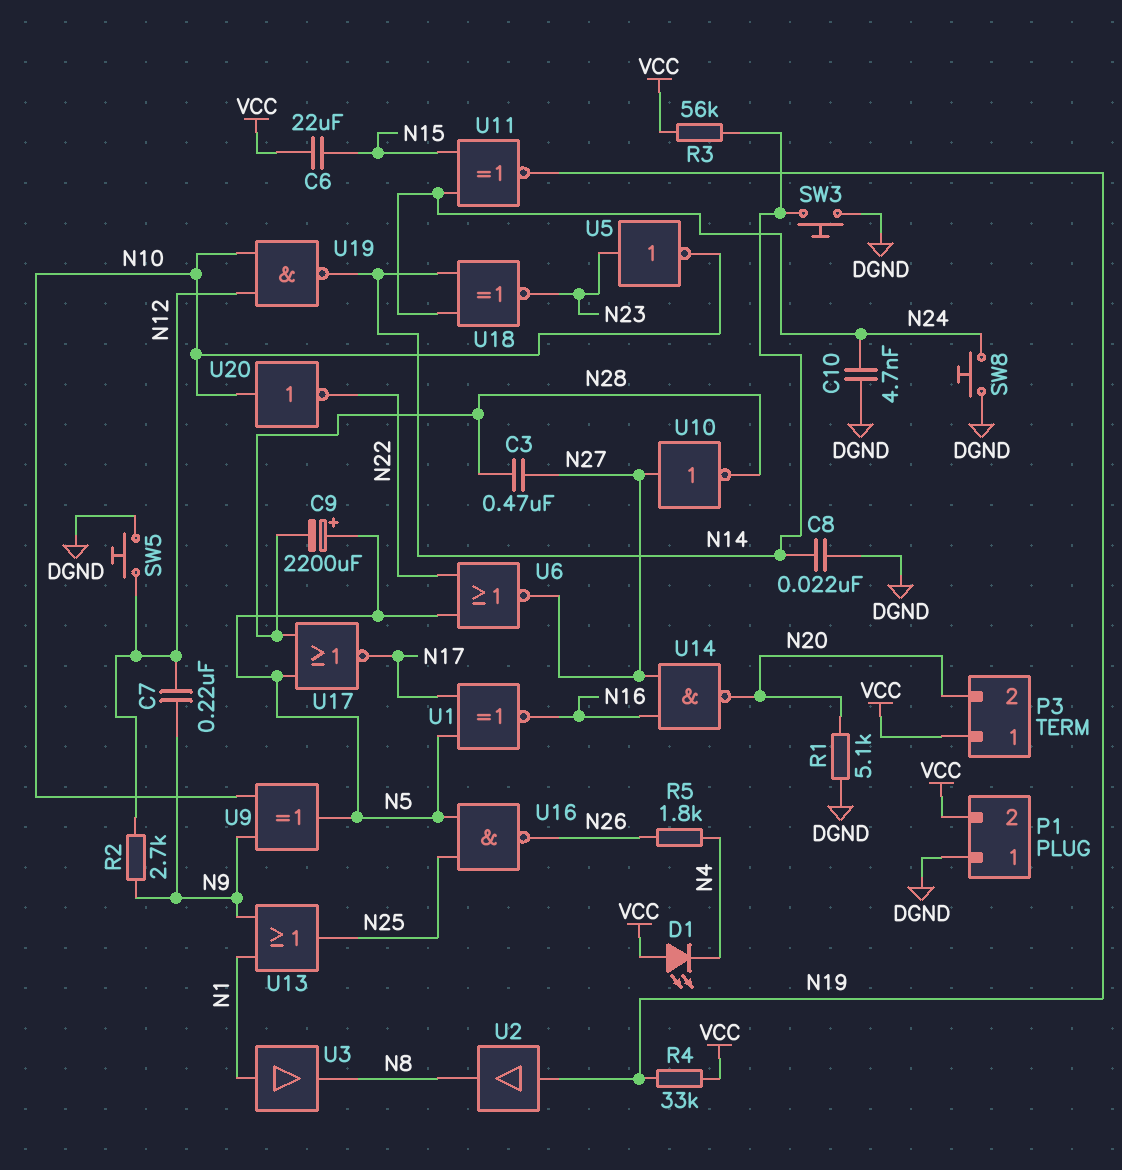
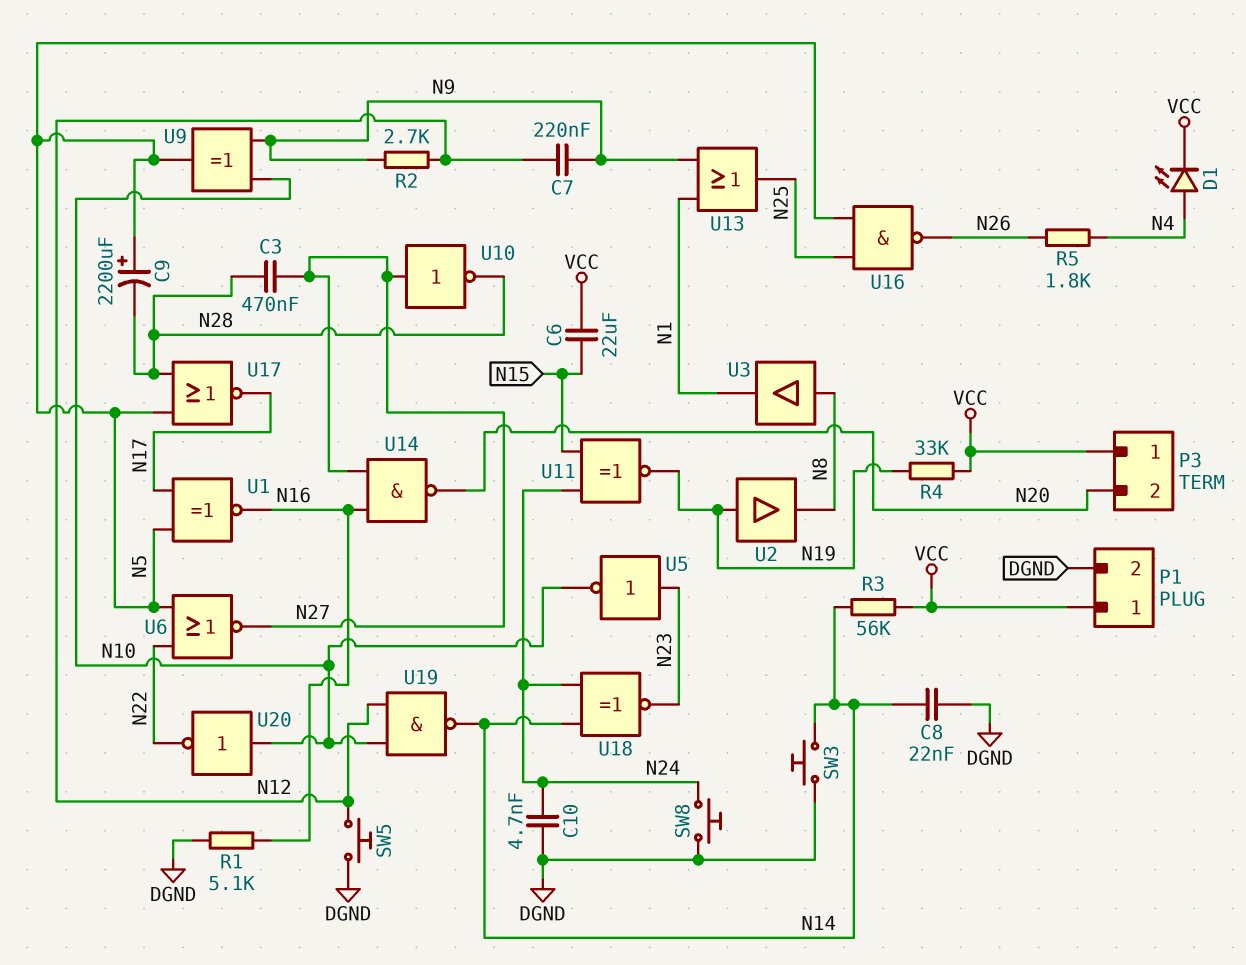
D1: LED (A VCC, K N4) -> LED (A N4, K VCC)
P1 pin 1: DGND -> VCC
P1 pin 2: VCC -> DGND
R1: 5.1k (DGND, N20) -> 5.1k (DGND, N16)
U3: buffer (in N1, out N8) -> buffer (in N8, out N1)

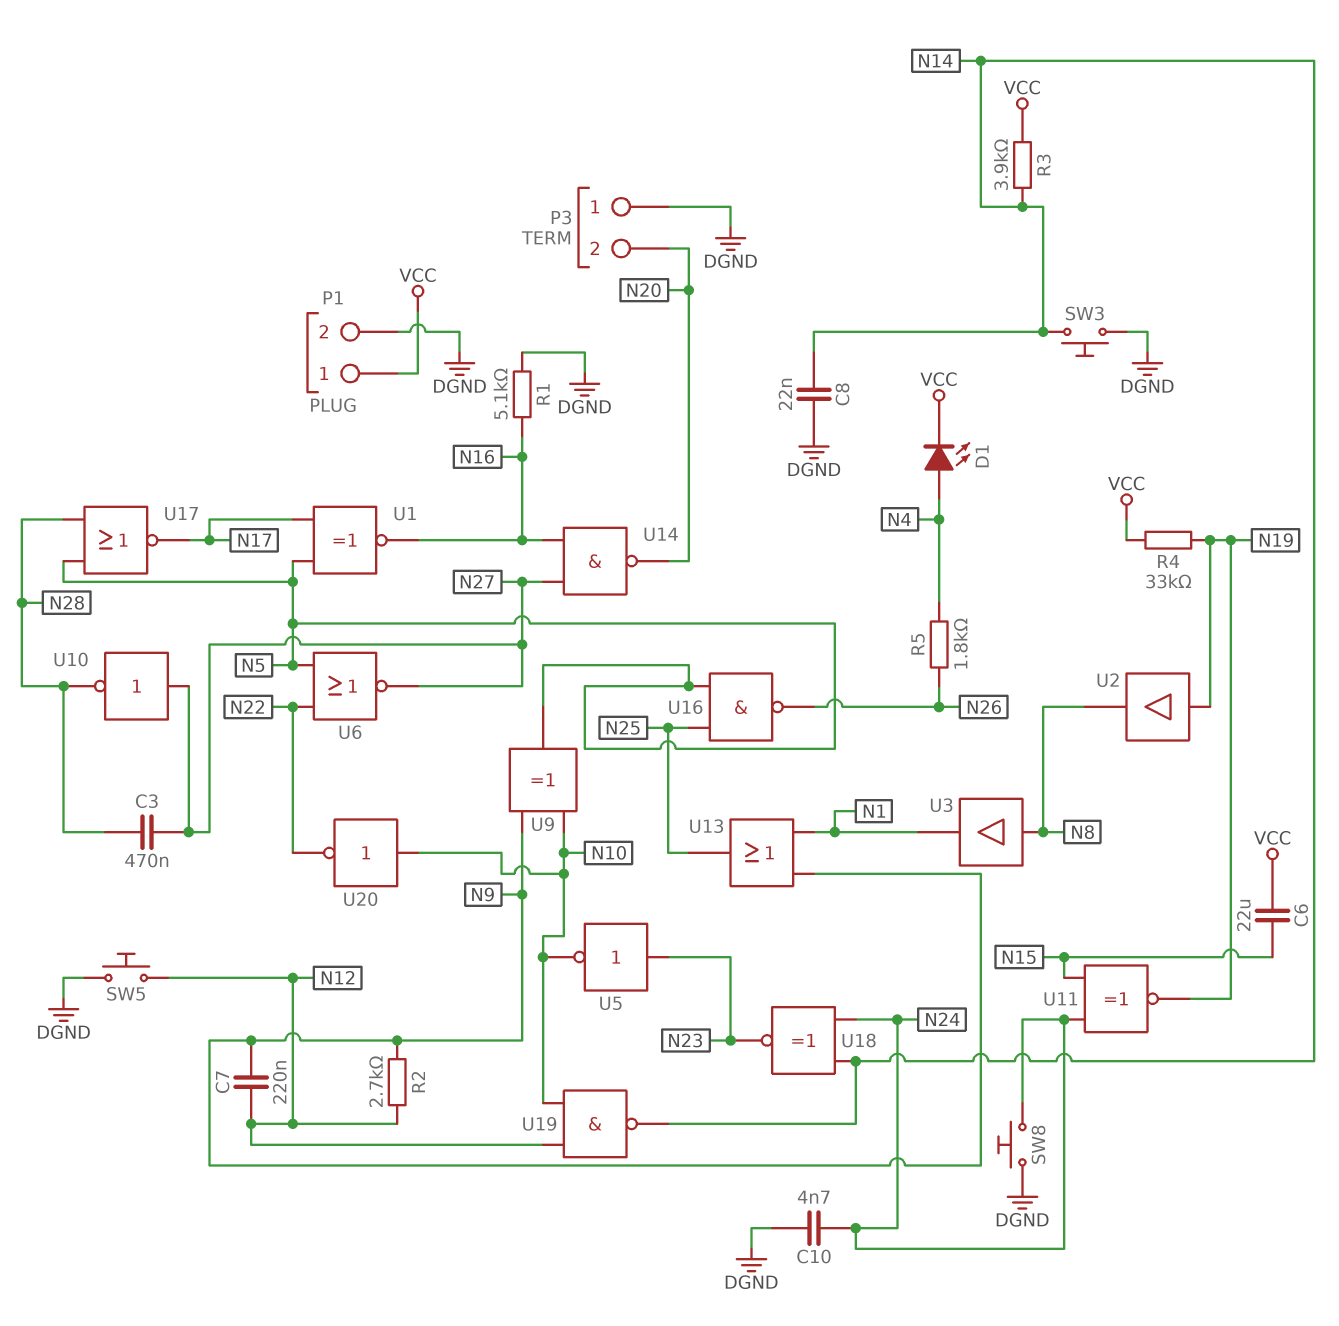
C9: 2200uF (plus N5, minus N28) -> none
P3 pin 1: VCC -> DGND
R3: 56k (N14, VCC) -> 3.9k (N14, VCC)

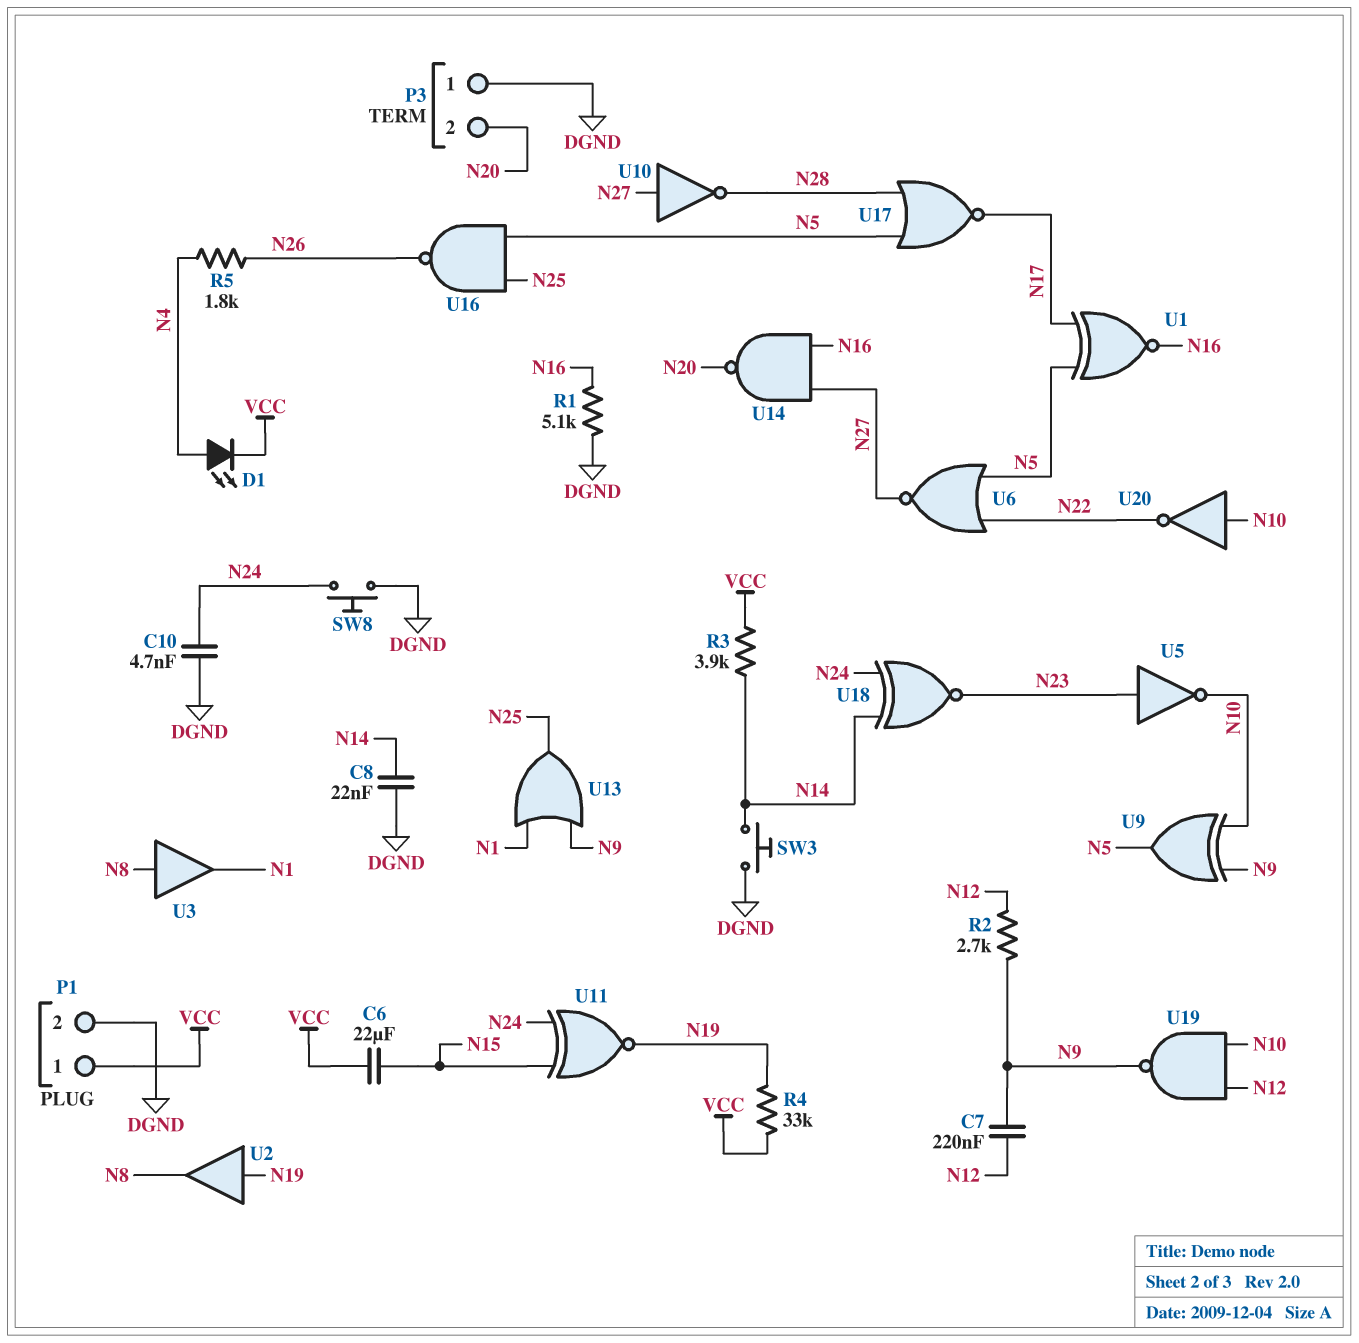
C3: 470nF (N27, N28) -> none
SW5: button (DGND, N12) -> none
U19: NAND (in N10, in N12, out N14) -> NAND (in N10, in N12, out N9)

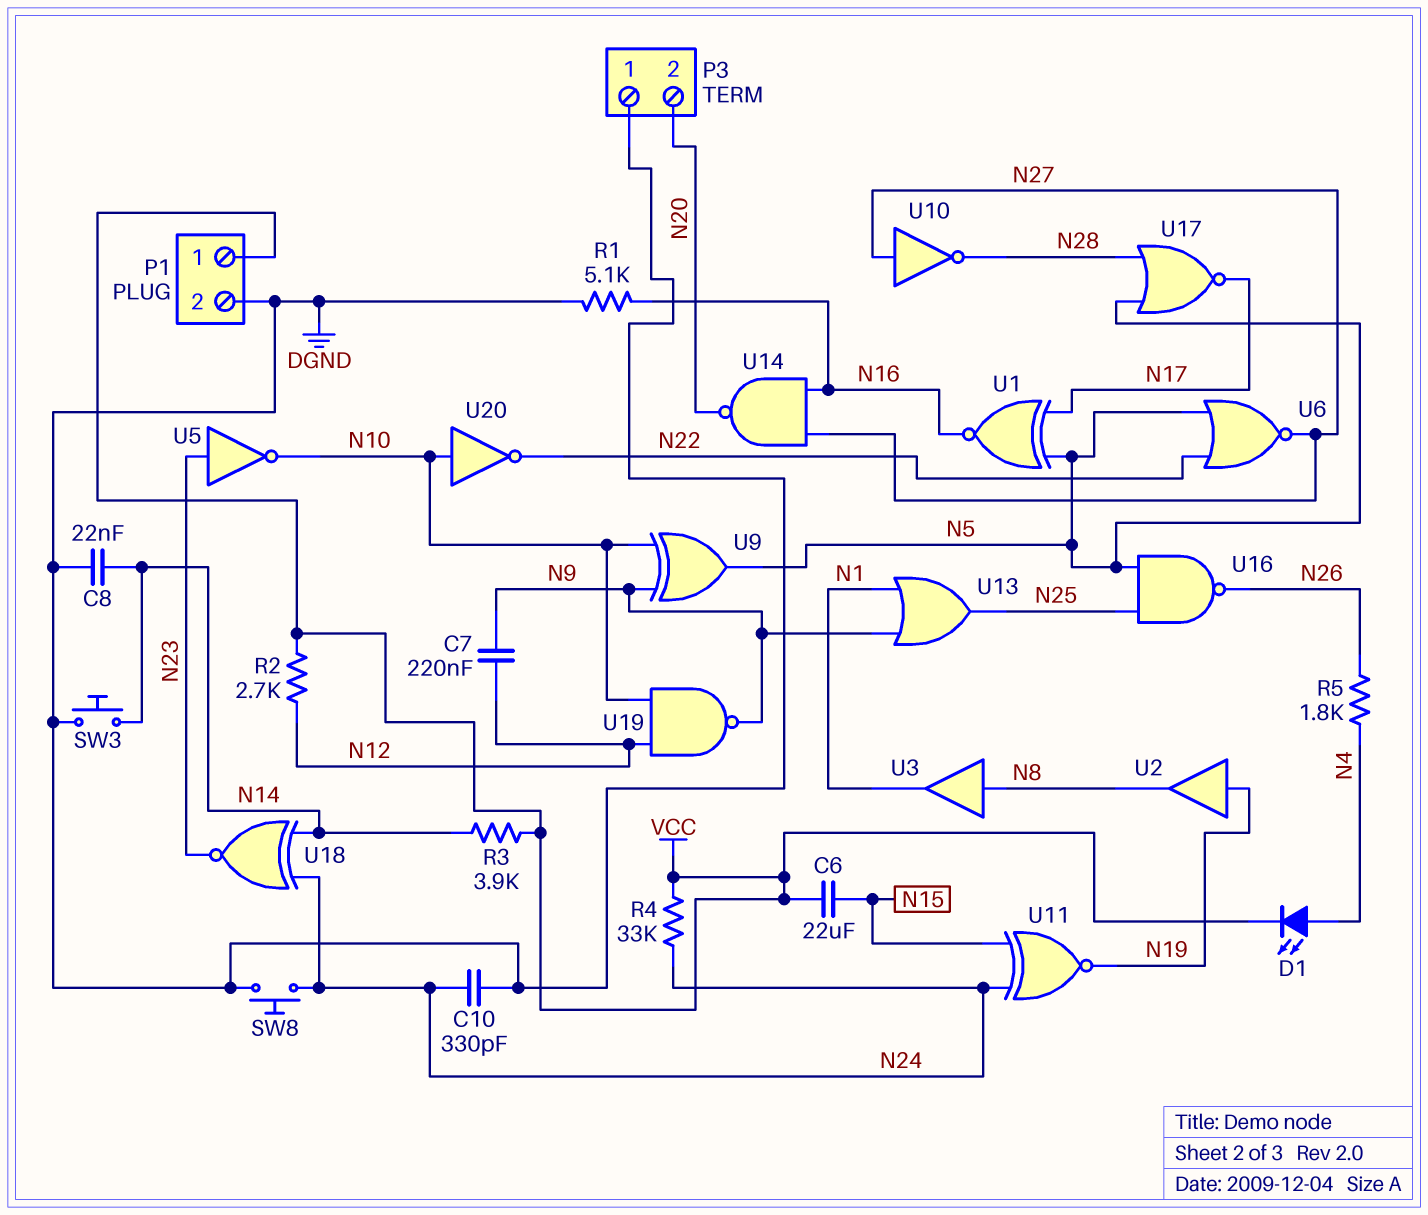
C10: 4.7nF (DGND, N24) -> 330pF (DGND, N24)
R2: 2.7k (N9, N12) -> 2.7k (N12, VCC)
R4: 33k (N19, VCC) -> 33k (N24, VCC)

